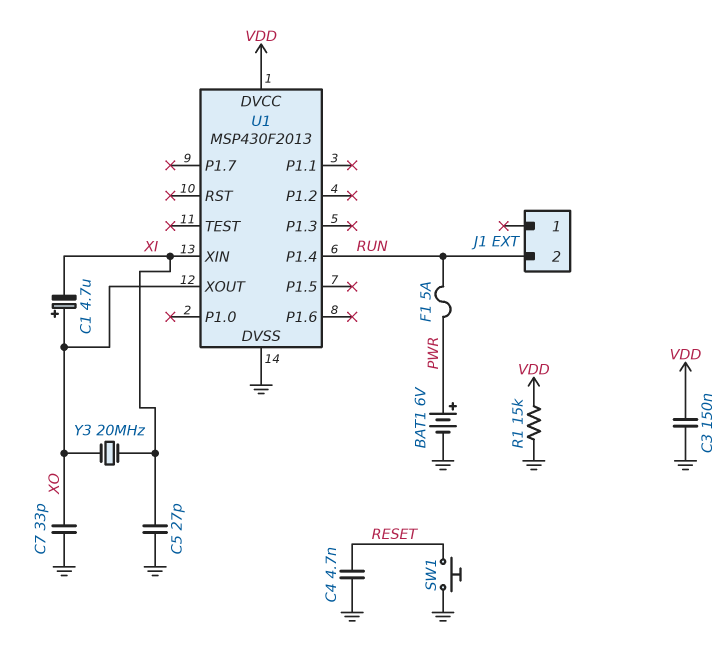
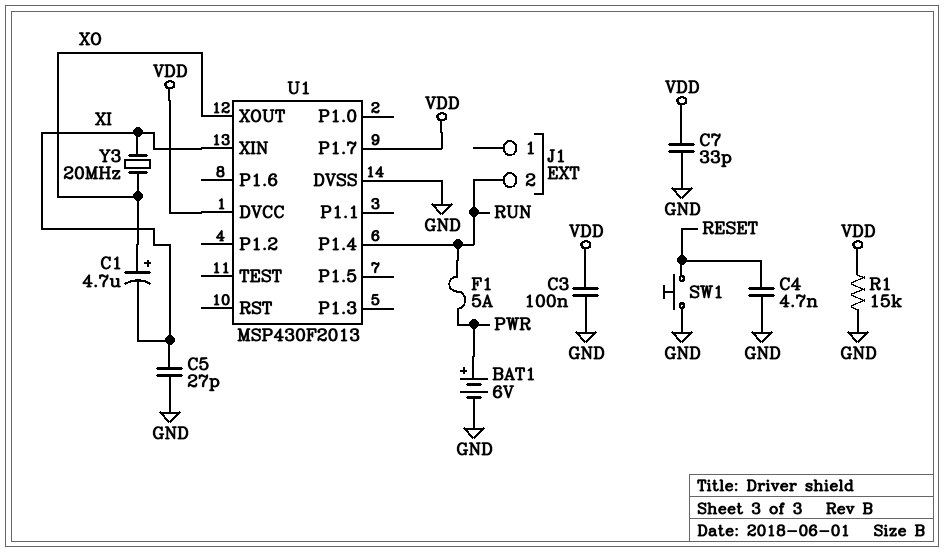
C3: 150nF (GND, VDD) -> 100nF (GND, VDD)
C7: 33pF (GND, XO) -> 33pF (GND, VDD)
U1 pin P1.7: none -> VDD

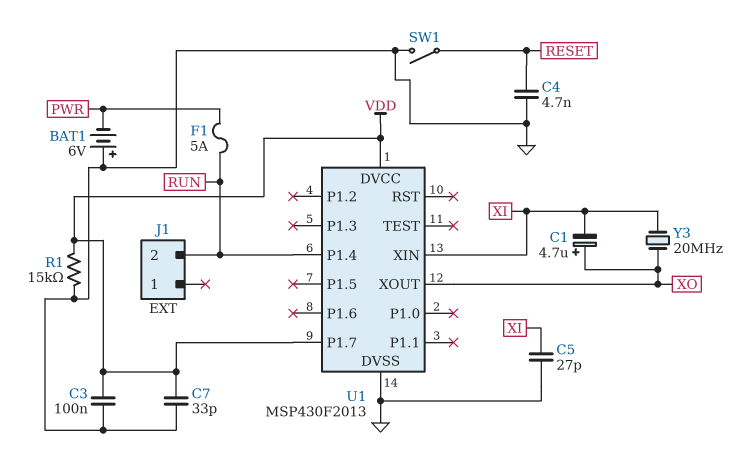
BAT1: 6V (plus PWR, minus GND) -> 6V (plus GND, minus PWR)
SW1: button (GND, RESET) -> switch (GND, RESET)

